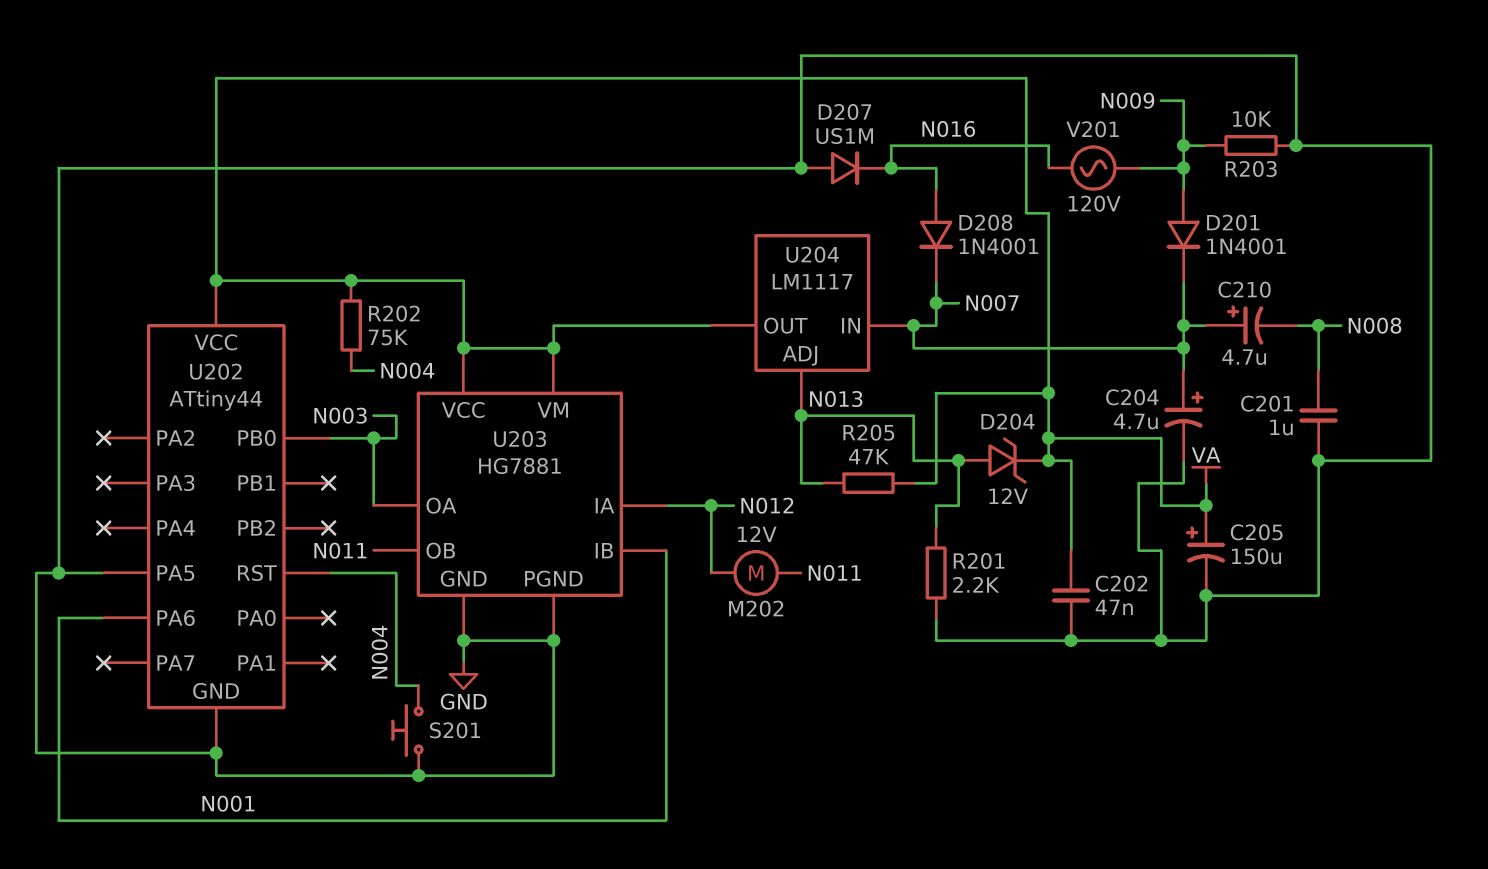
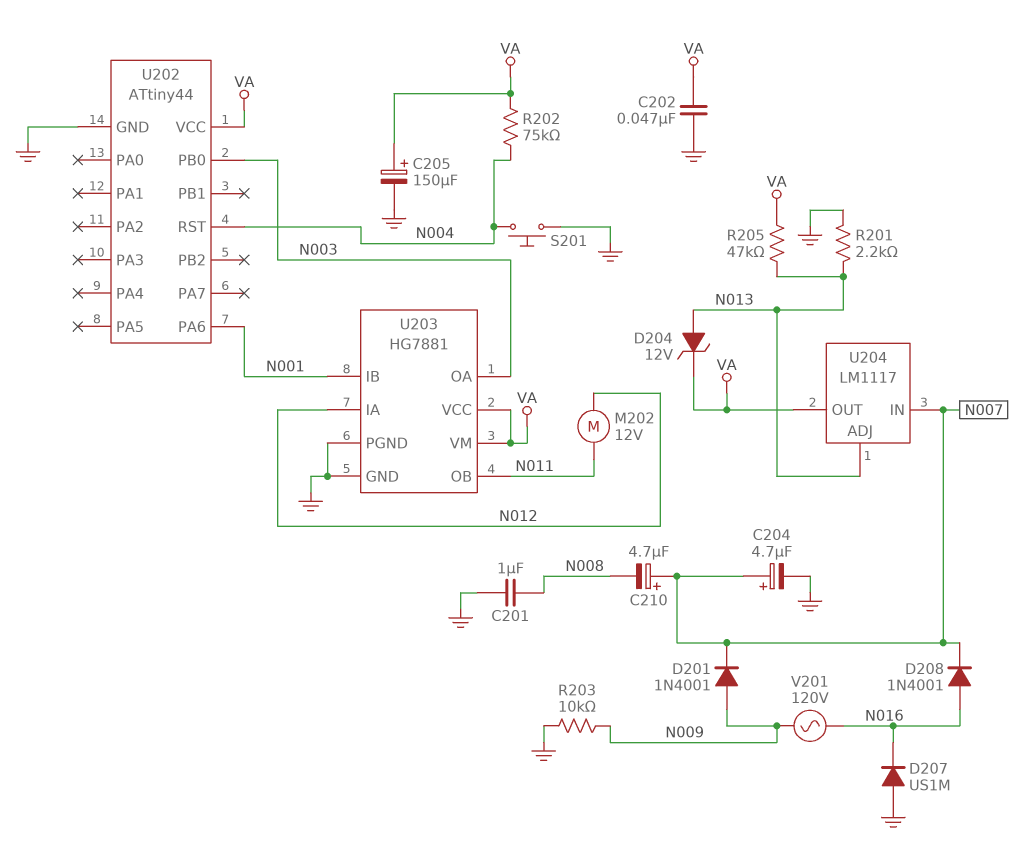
U202 pin PA5: GND -> none

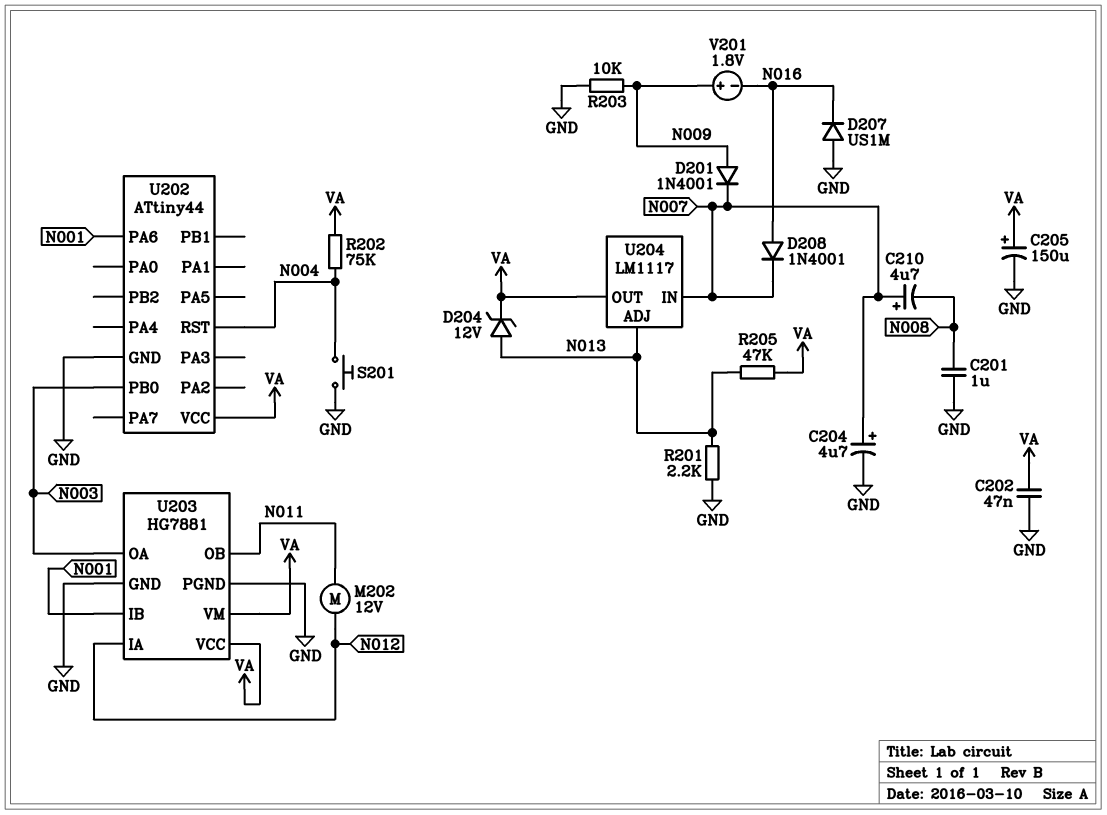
V201: AC 120V (N009, N016) -> 1.8V (plus N009, minus N016)

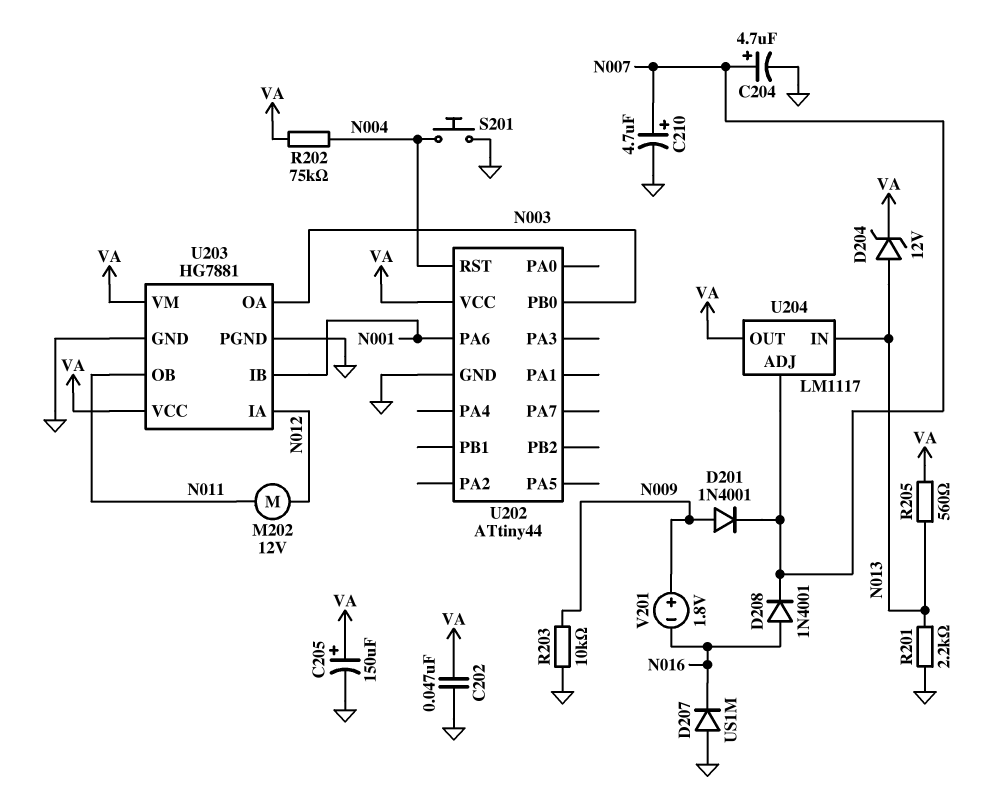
C201: 1uF (GND, N008) -> none
C210: 4.7uF (plus N007, minus N008) -> 4.7uF (plus N007, minus GND)
R205: 47k (N013, VA) -> 560 (N013, VA)
U204 pin ADJ: N013 -> N007
U204 pin IN: N007 -> N013

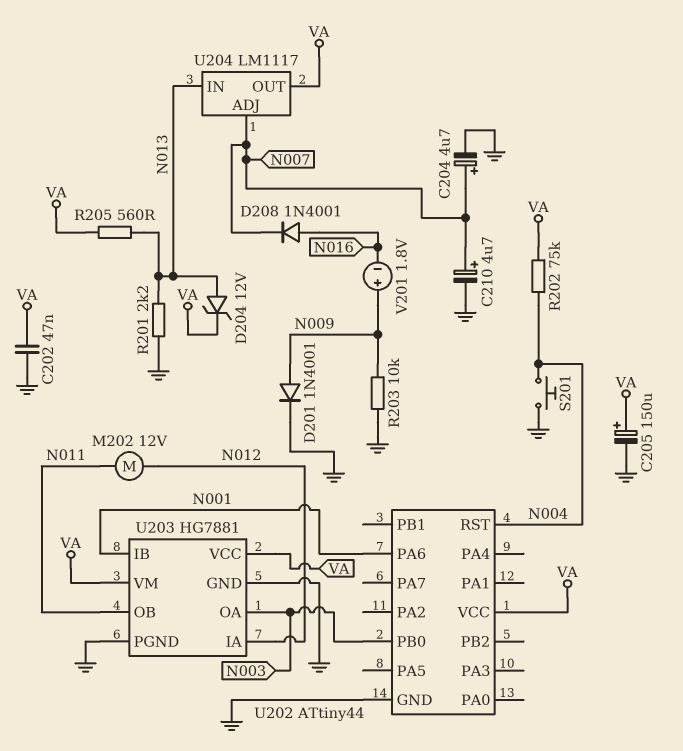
D201: diode 1N4001 (A N009, K N007) -> diode 1N4001 (A N009, K GND)
D207: diode US1M (A GND, K N016) -> none

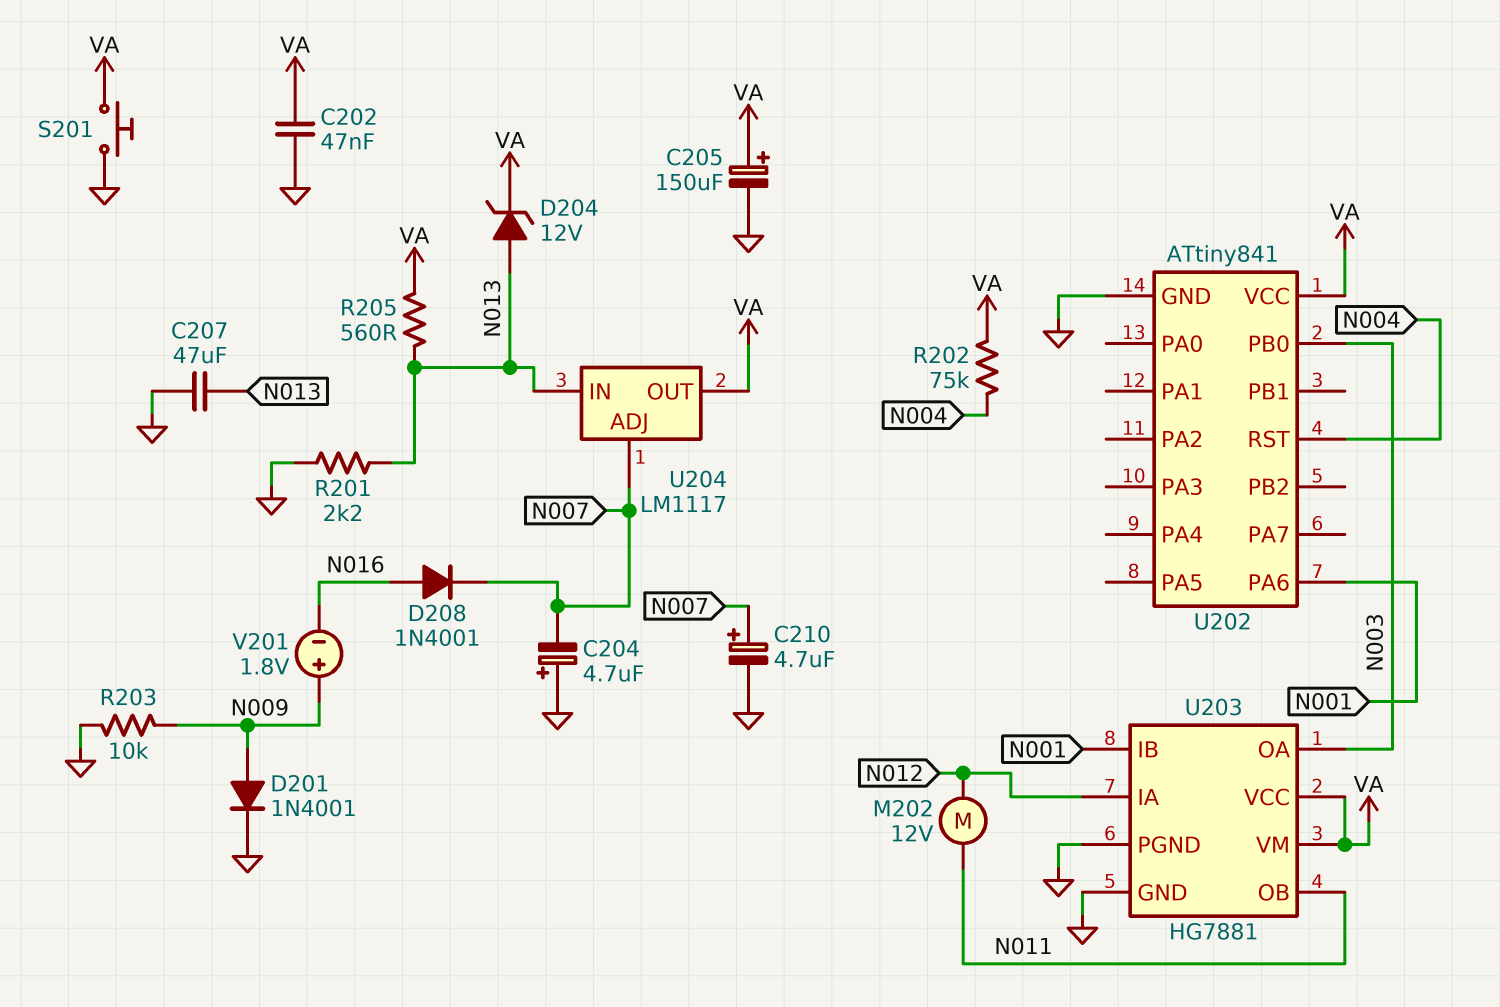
C204: 4.7uF (plus N007, minus GND) -> 4.7uF (plus GND, minus N007)
C207: none -> 47uF (GND, N013)
S201: button (GND, N004) -> button (GND, VA)
U202: ATtiny44 -> ATtiny841

